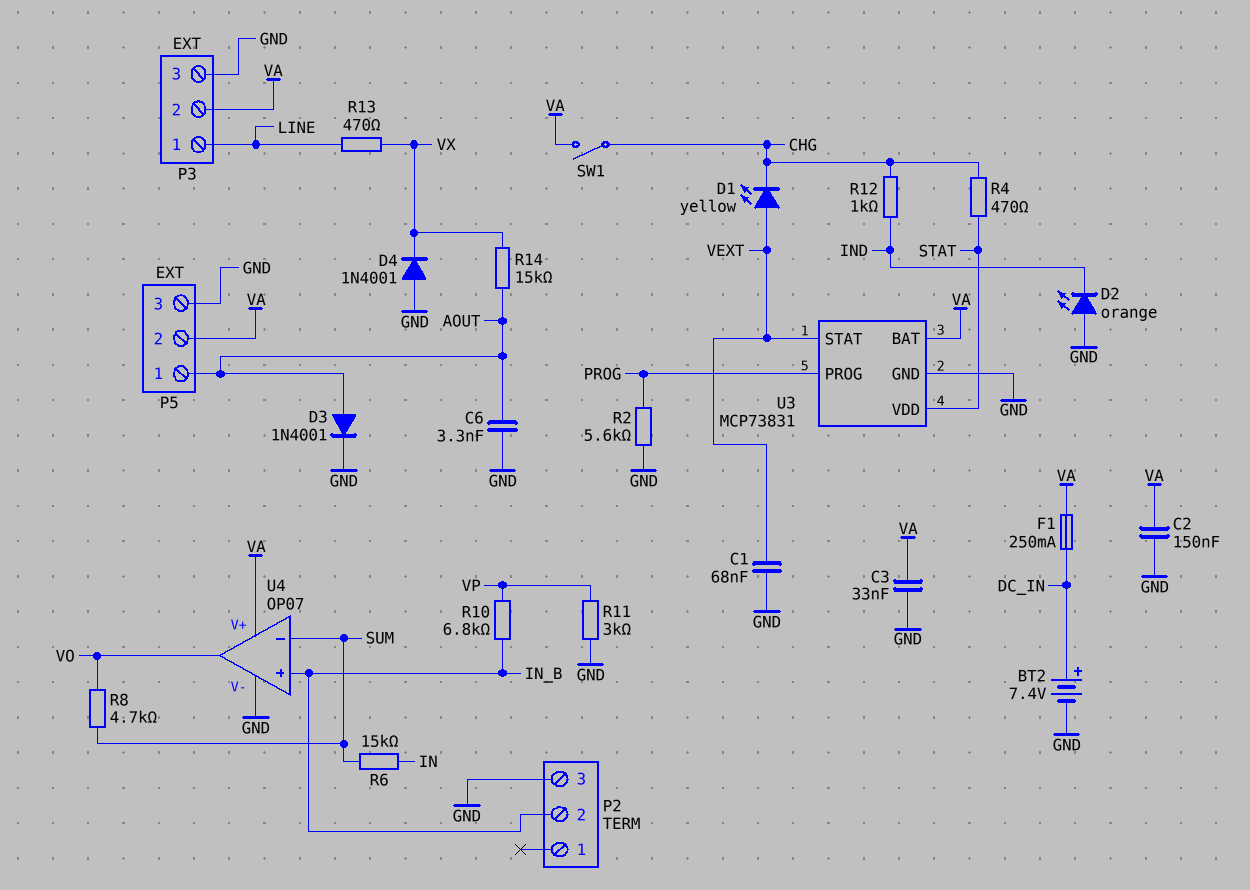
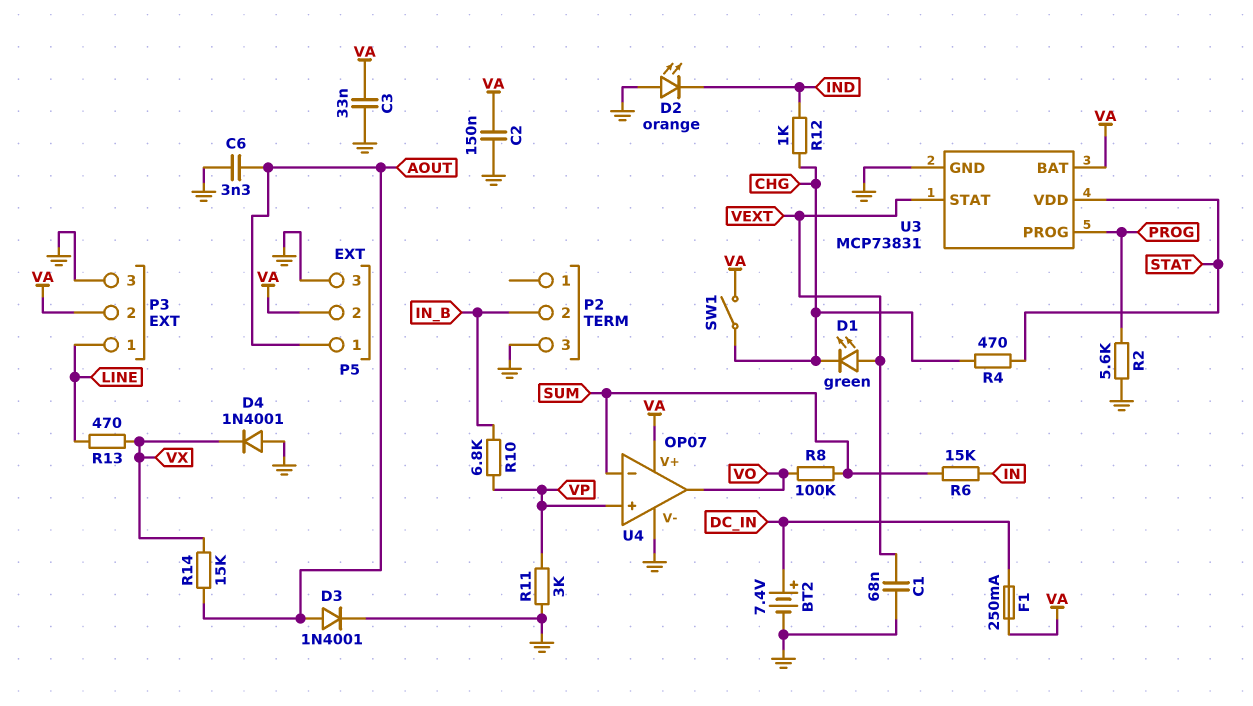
D1: LED yellow (A VEXT, K CHG) -> LED green (A VEXT, K CHG)
R8: 4.7k (SUM, VO) -> 100k (SUM, VO)
U4 pin in+: IN_B -> VP

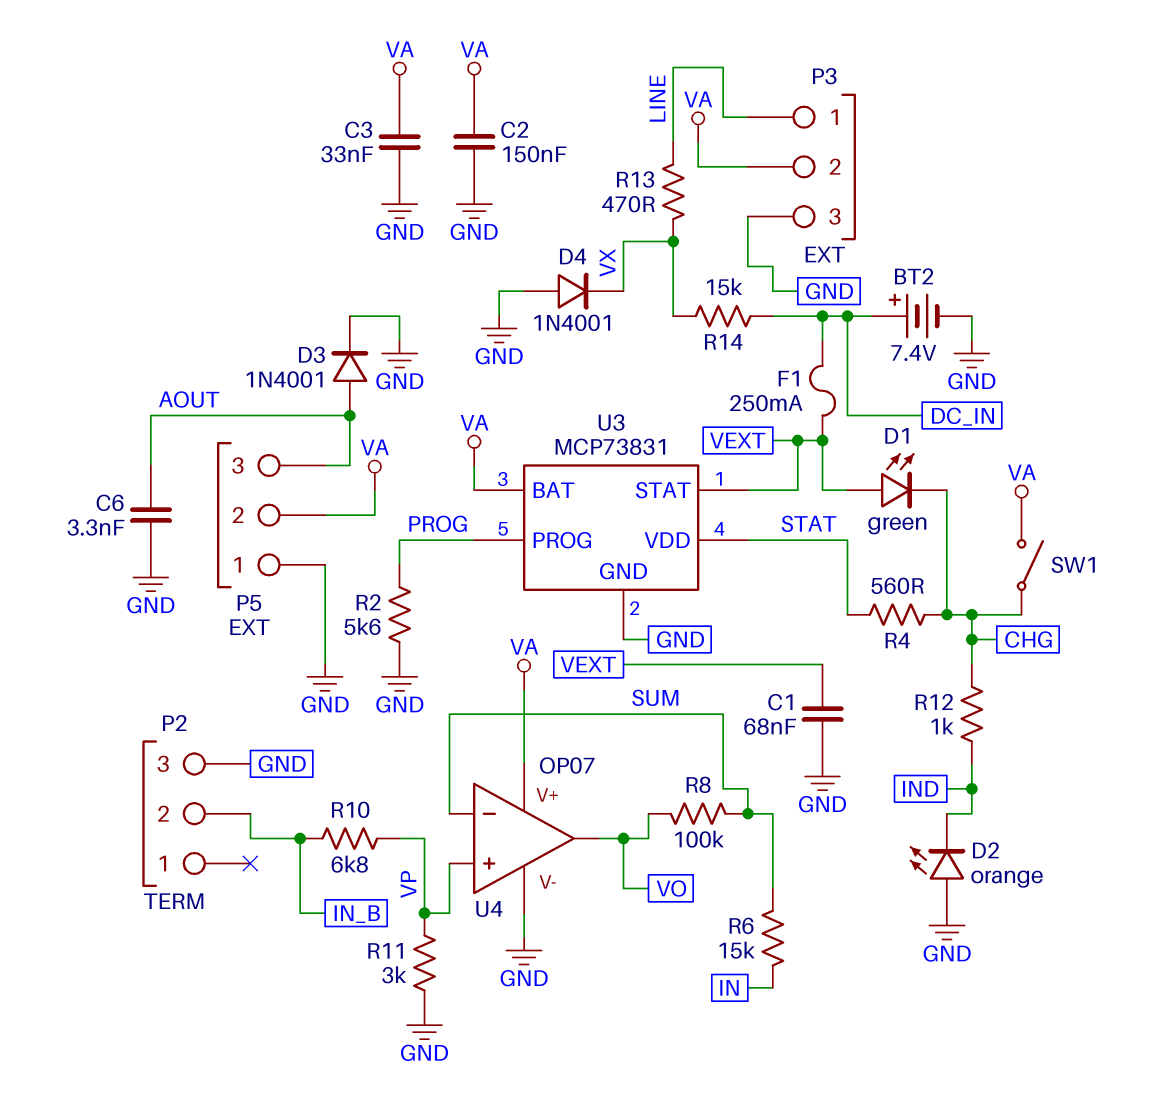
F1: 250mA (DC_IN, VA) -> 250mA (DC_IN, VEXT)
P5 pin 1: AOUT -> GND
P5 pin 3: GND -> AOUT
R4: 470 (CHG, STAT) -> 560 (CHG, STAT)
R14: 15k (AOUT, VX) -> 15k (DC_IN, VX)

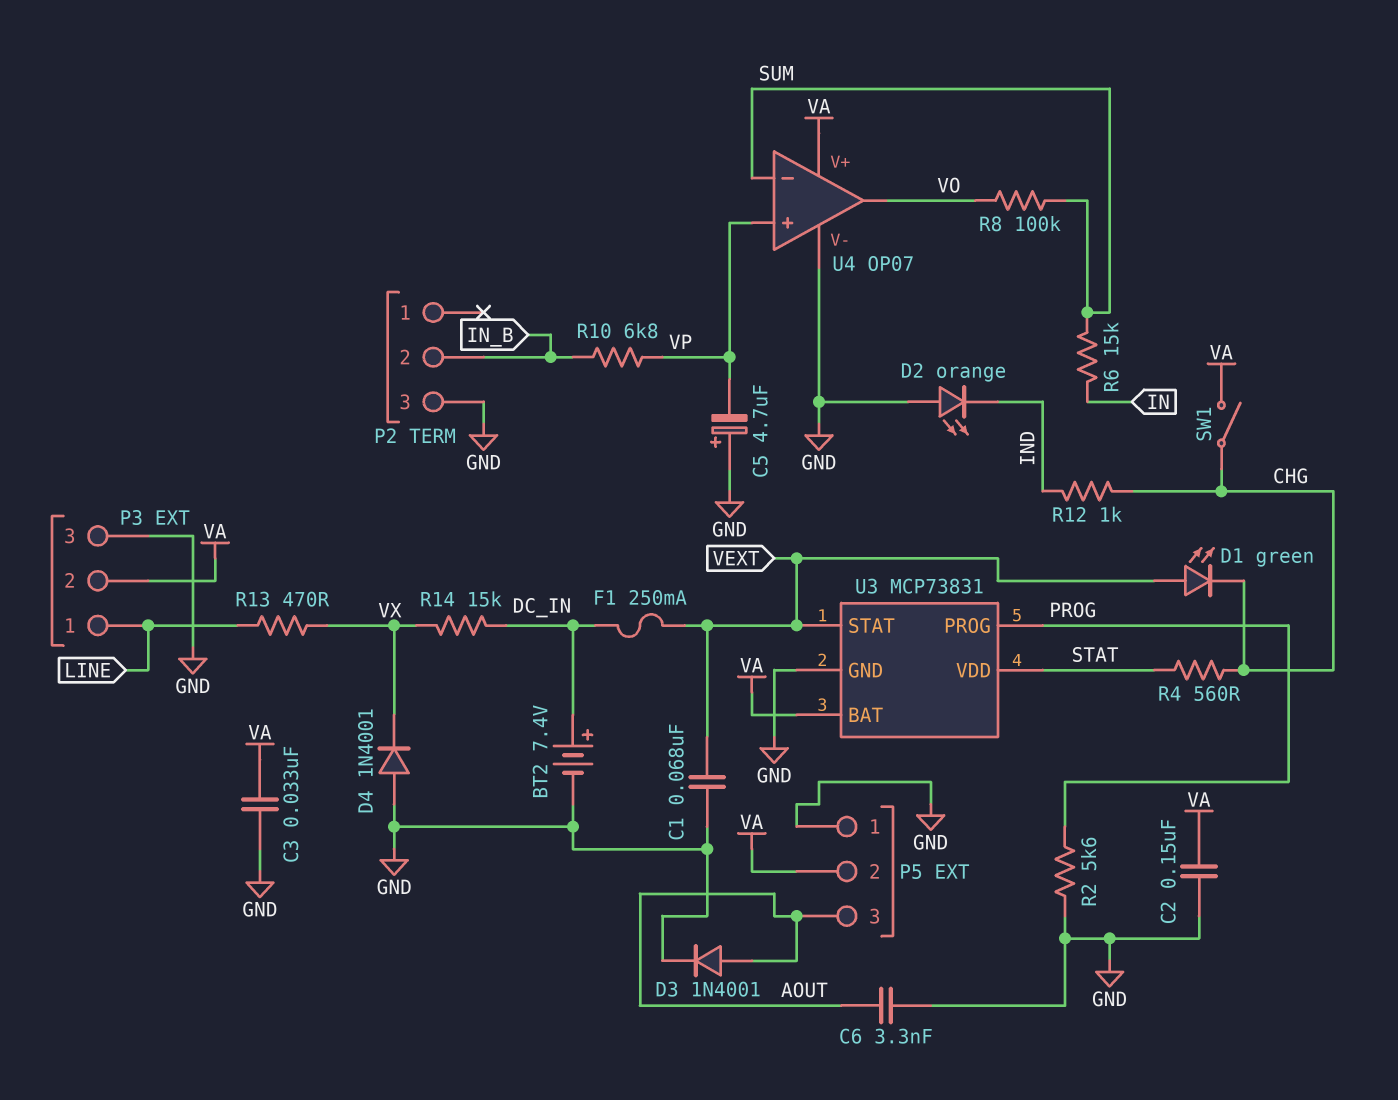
C5: none -> 4.7uF (plus GND, minus VP)
R11: 3k (GND, VP) -> none

